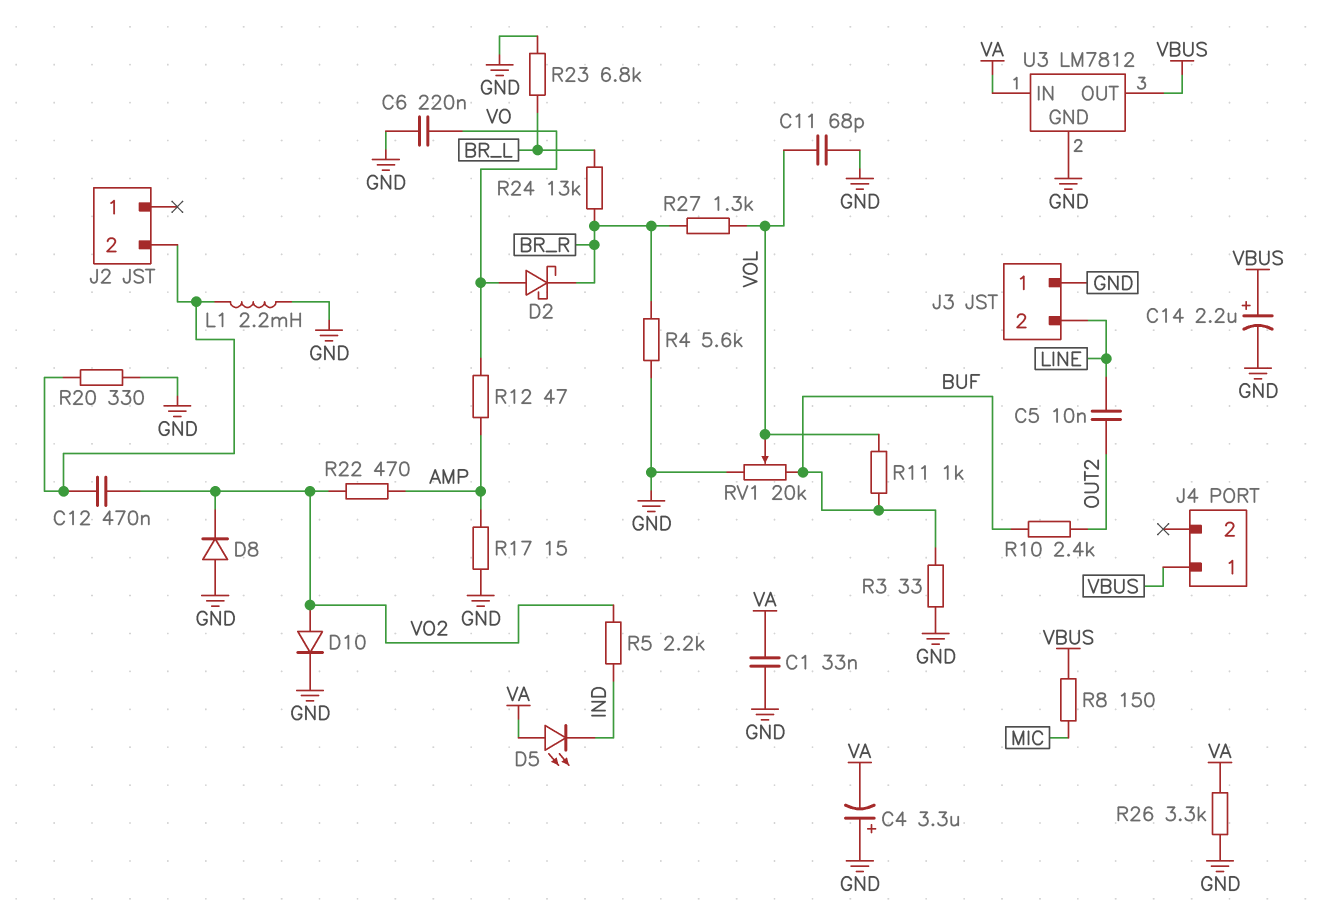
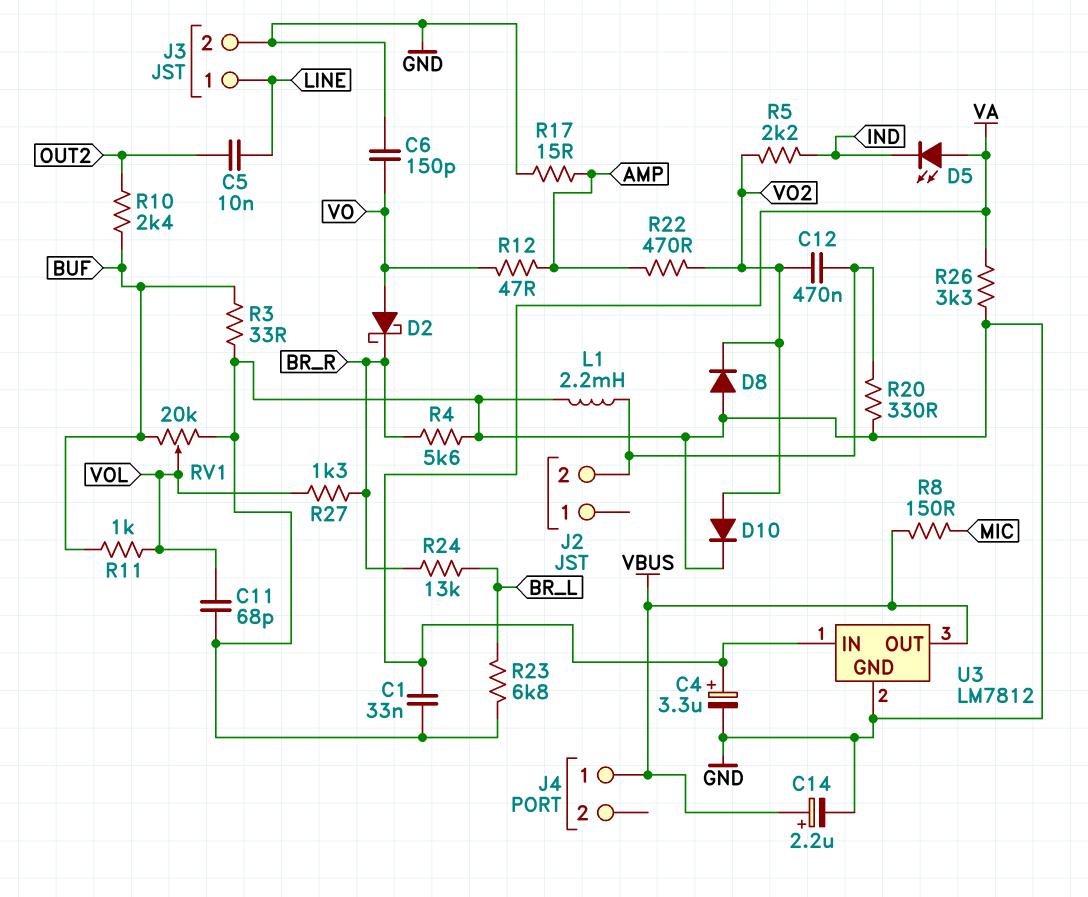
C4: 3.3uF (plus GND, minus VA) -> 3.3uF (plus VA, minus GND)
C6: 220nF (GND, VO) -> 150pF (GND, VO)
J3 pin 1: GND -> LINE
J3 pin 2: LINE -> GND

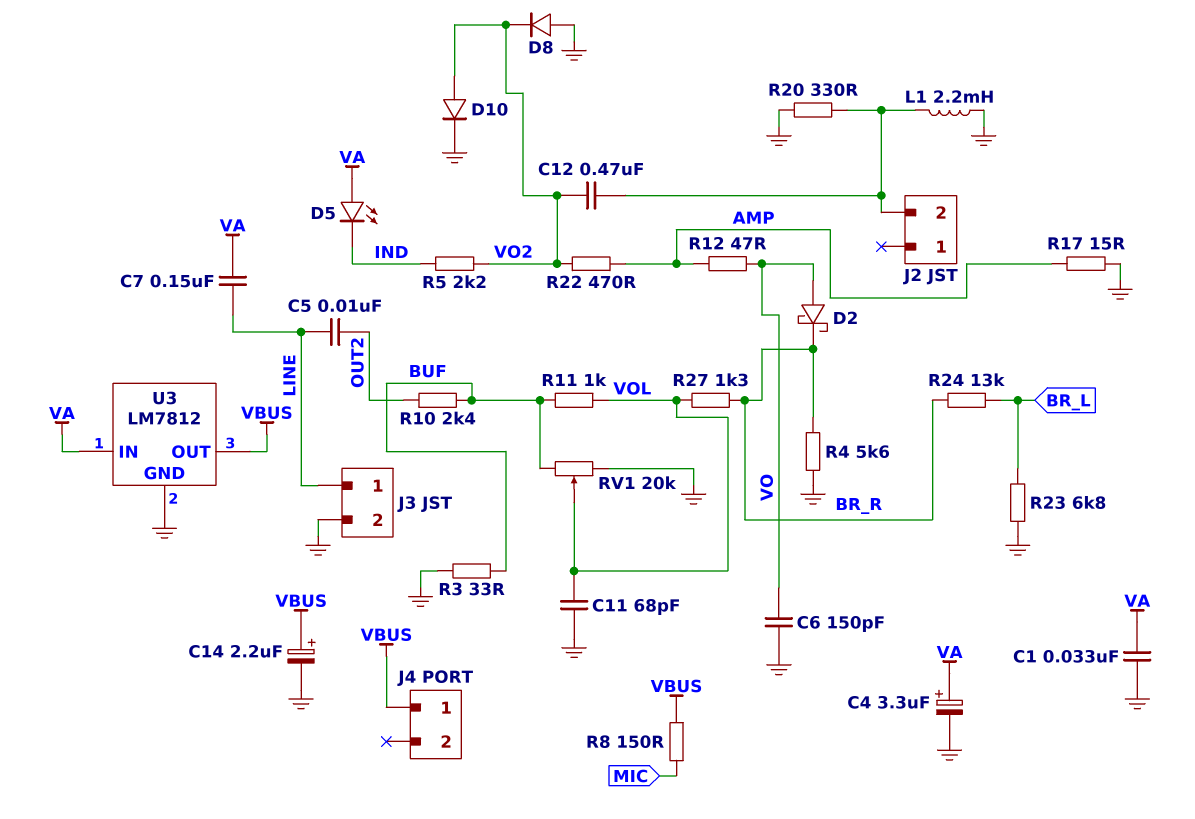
C7: none -> 150nF (LINE, VA)
R26: 3.3k (GND, VA) -> none

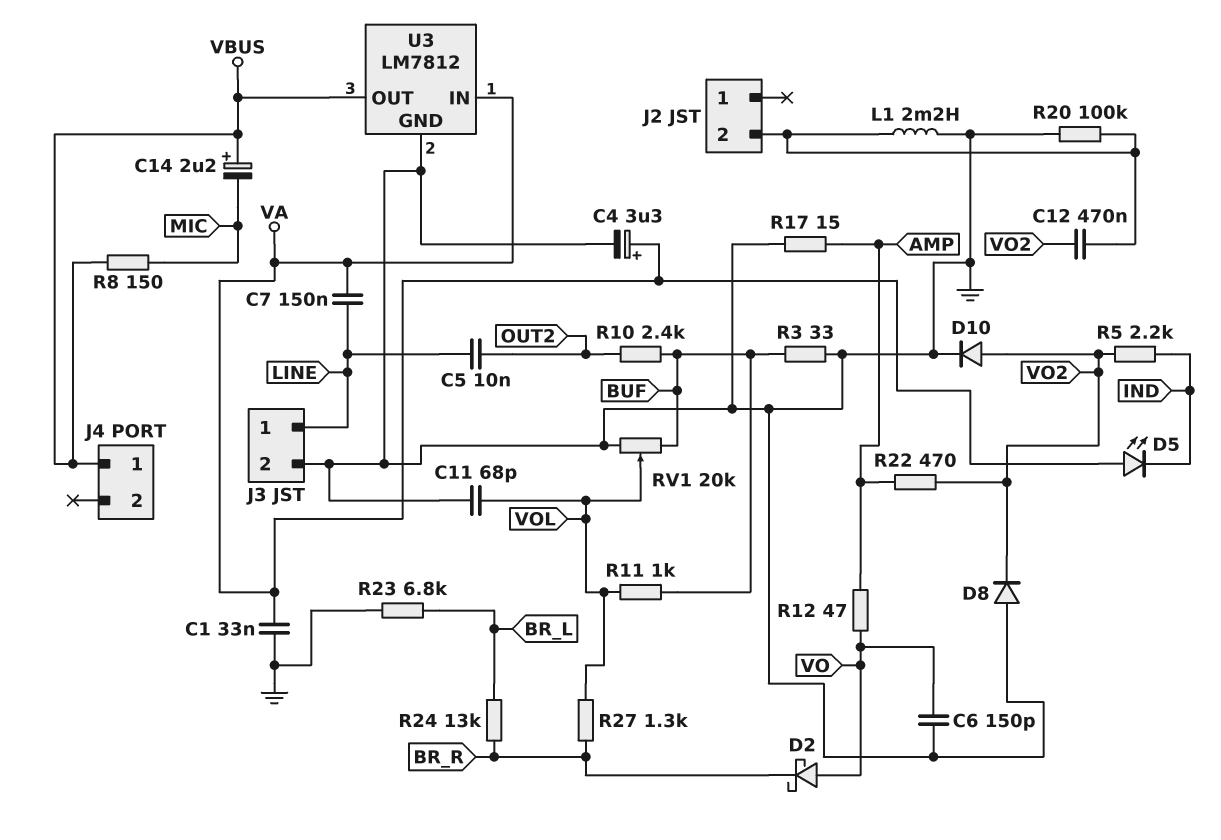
C14: 2.2uF (plus VBUS, minus GND) -> 2.2uF (plus VBUS, minus MIC)
R4: 5.6k (BR_R, GND) -> none
R20: 330 (GND, J2/2) -> 100k (GND, J2/2)

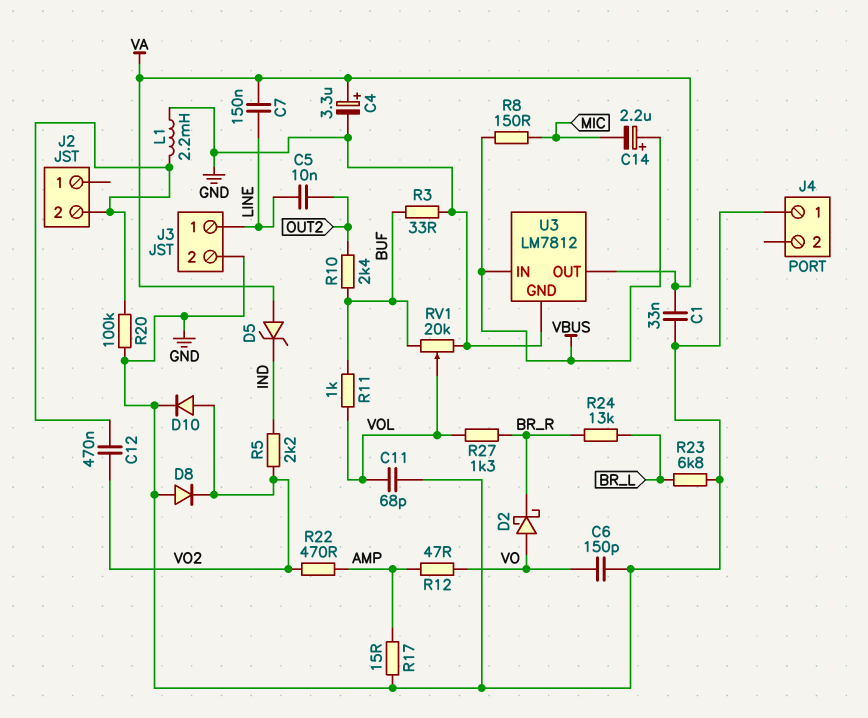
D5: LED (A VA, K IND) -> zener (A VA, K IND)
J4 pin 1: VBUS -> GND
U3 pin IN: VA -> VBUS
U3 pin OUT: VBUS -> VA

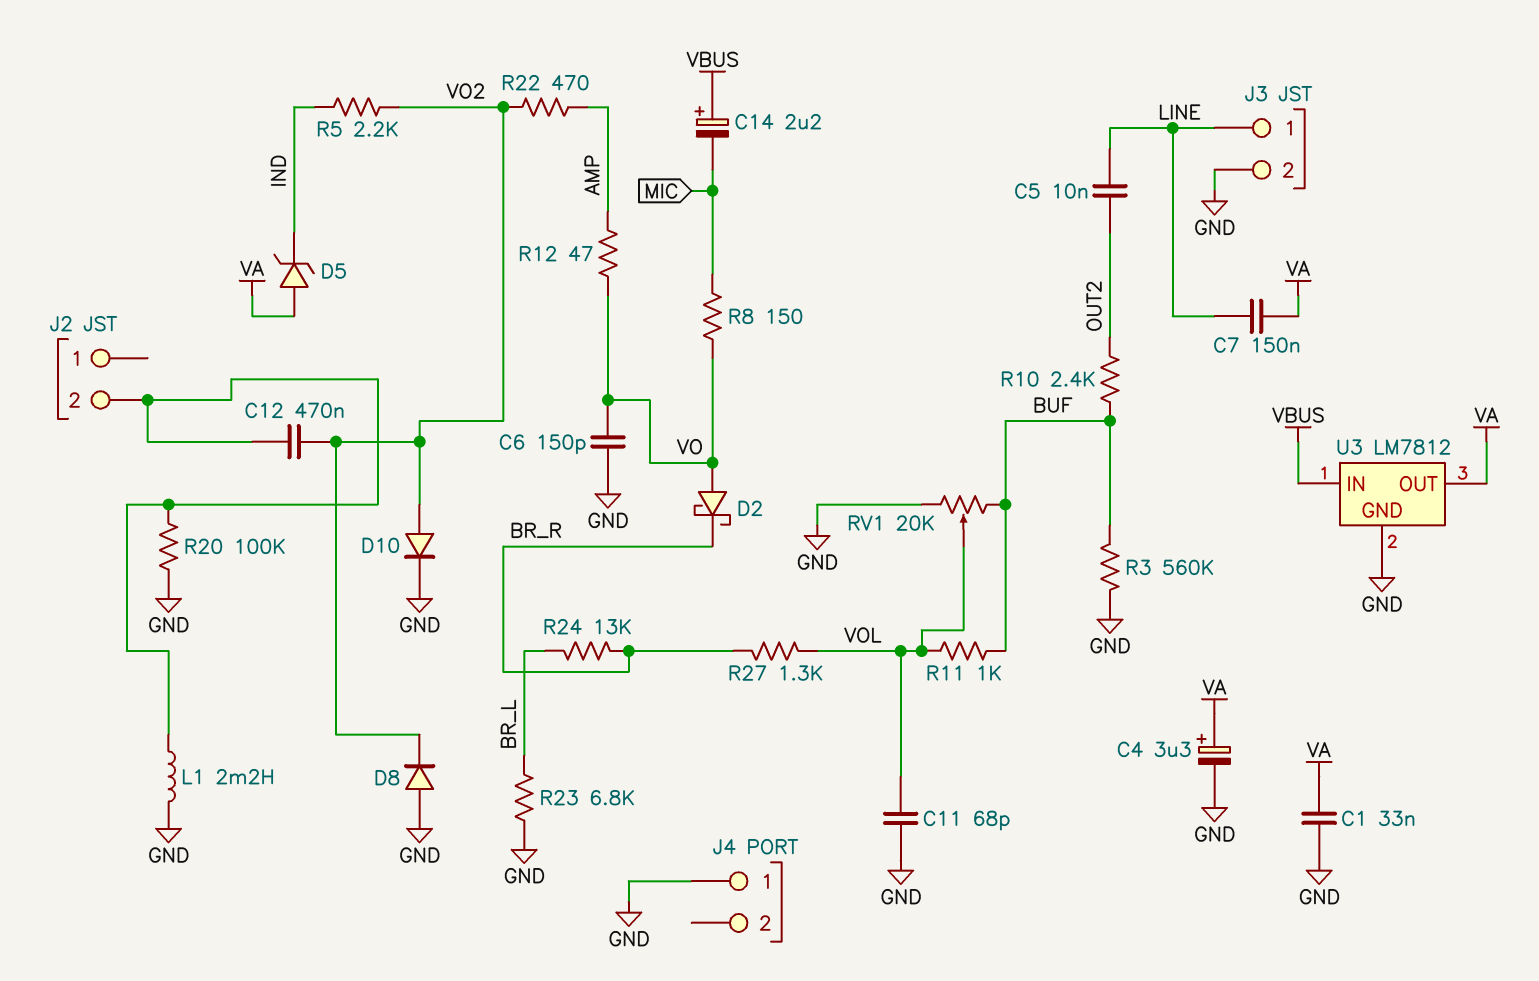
R3: 33 (BUF, GND) -> 560k (BUF, GND)
R8: 150 (MIC, VBUS) -> 150 (MIC, VO)
R17: 15 (AMP, GND) -> none

